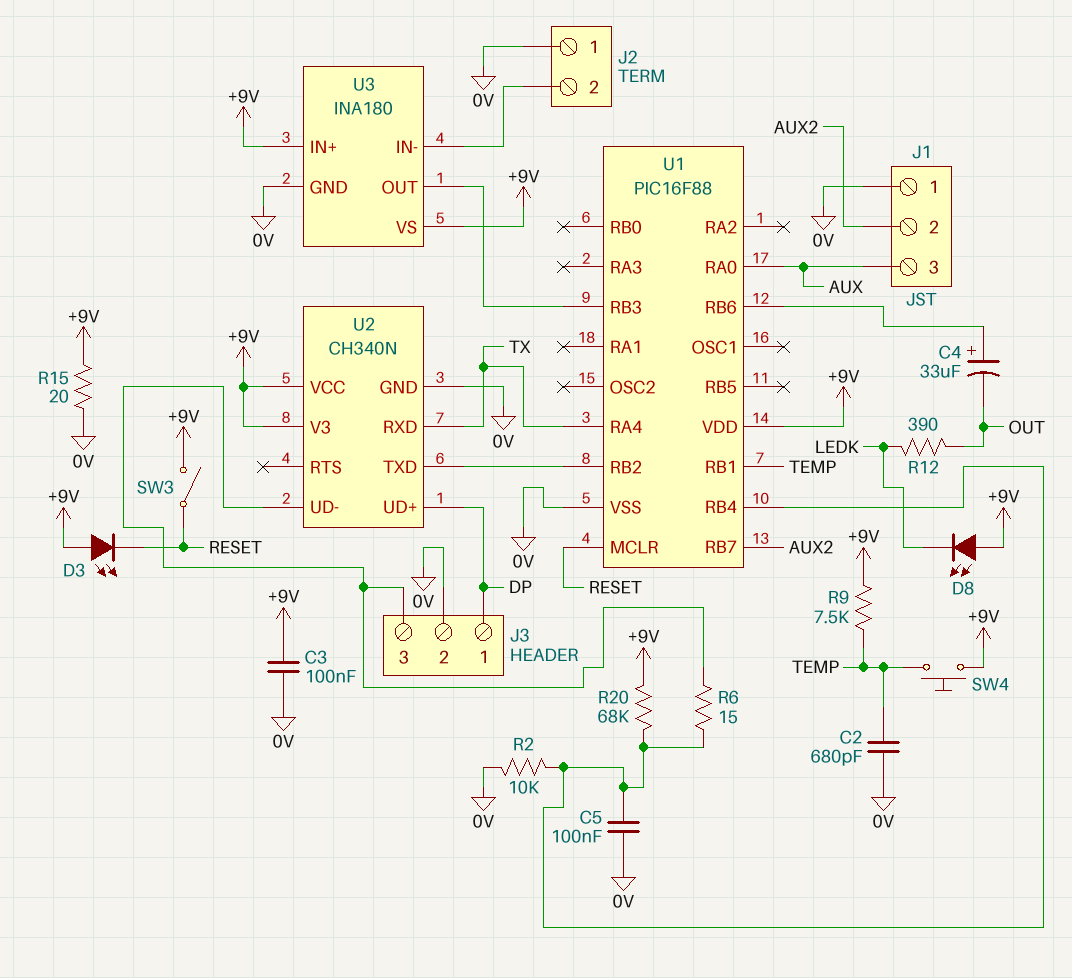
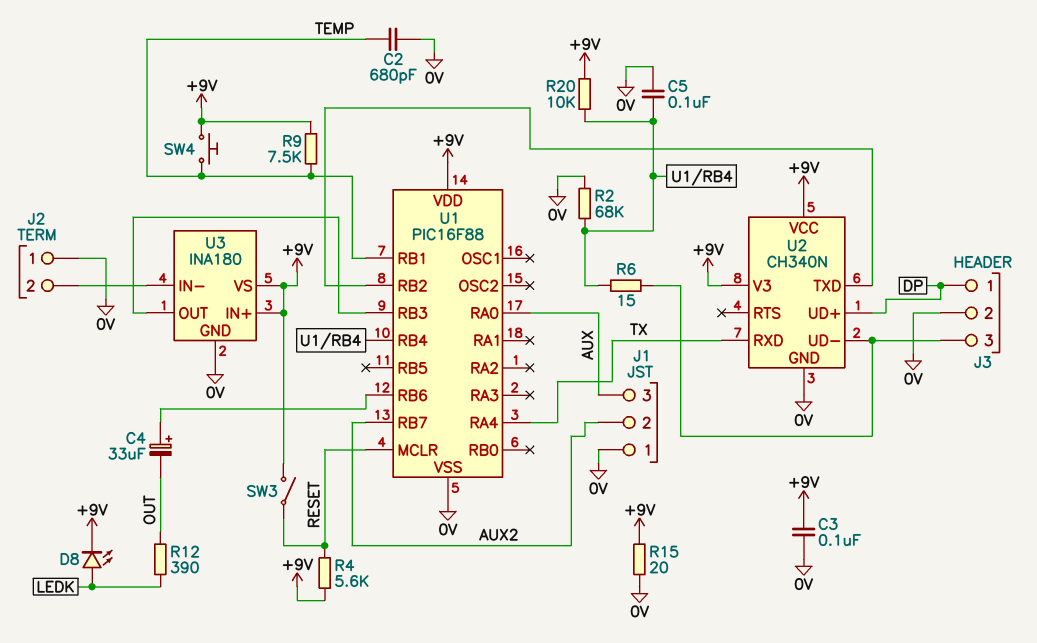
D3: LED (A +9V, K RESET) -> none
D8: LED (A +9V, K LEDK) -> LED (A LEDK, K +9V)
R2: 10k (0V, U1/RB4) -> 68k (0V, U1/RB4)
R4: none -> 5.6k (+9V, RESET)
R20: 68k (+9V, U1/RB4) -> 10k (+9V, U1/RB4)

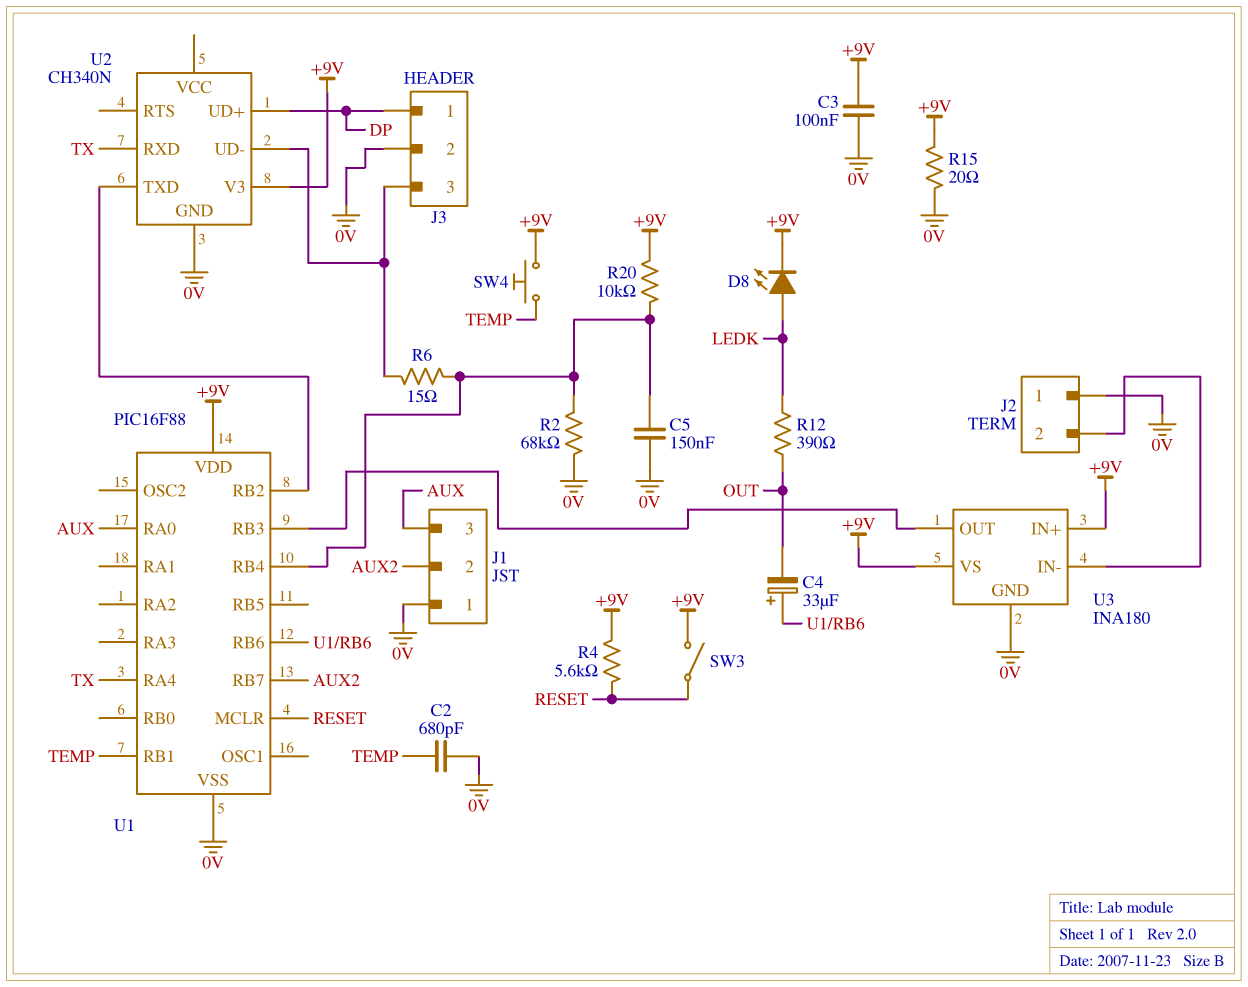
C5: 100nF (0V, U1/RB4) -> 150nF (0V, U1/RB4)
R9: 7.5k (+9V, TEMP) -> none
U2 pin VCC: +9V -> none

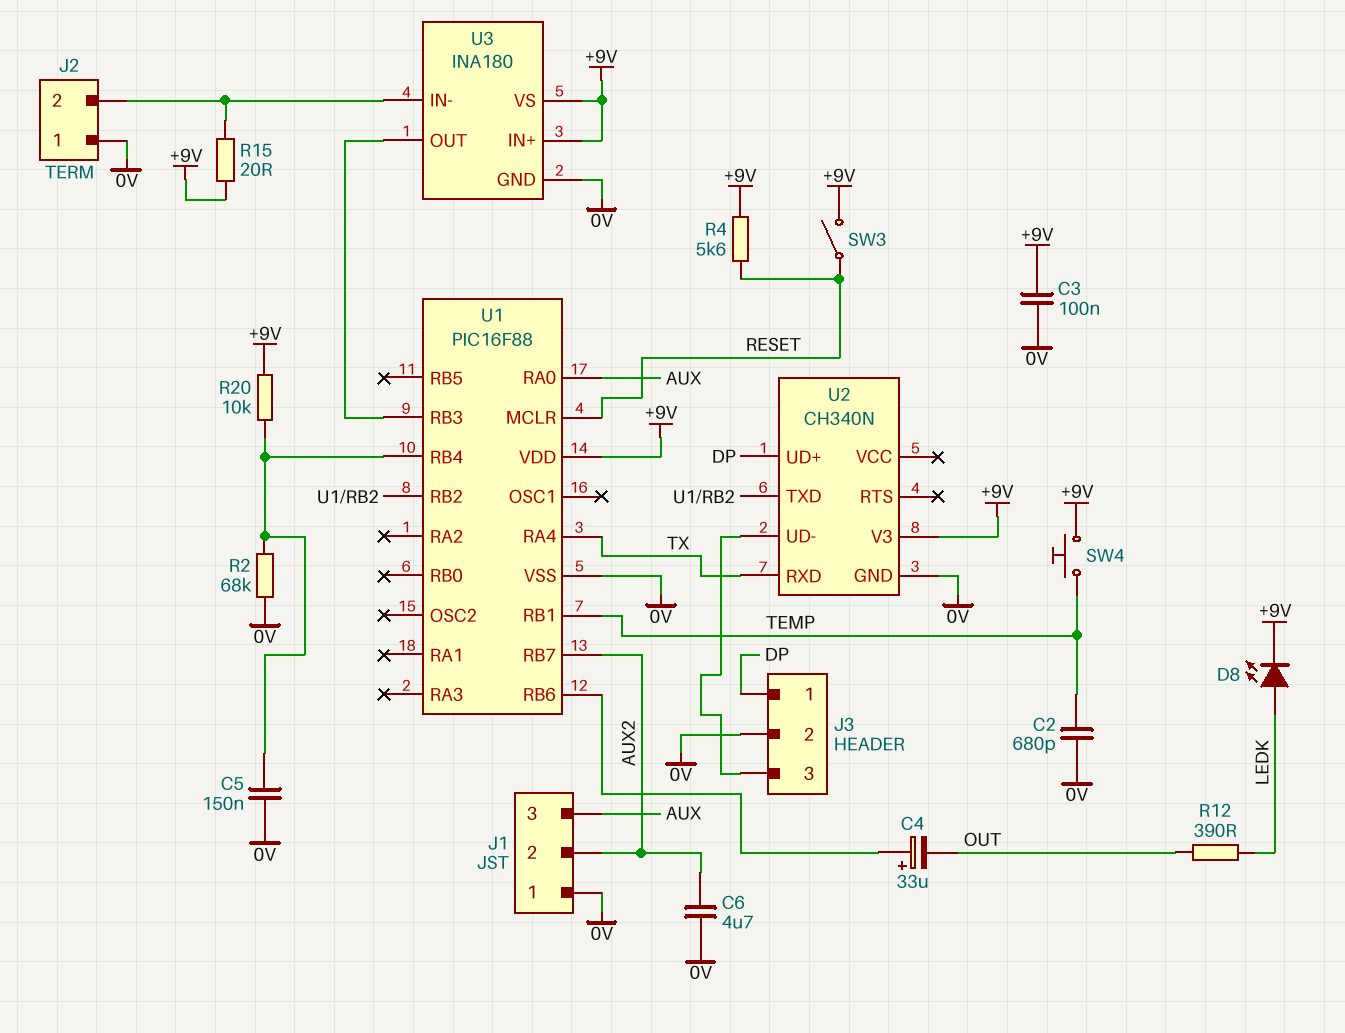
C6: none -> 4.7uF (0V, AUX2)
R6: 15 (J3/3, U1/RB4) -> none
R15: 20 (+9V, 0V) -> 20 (+9V, J2/2)

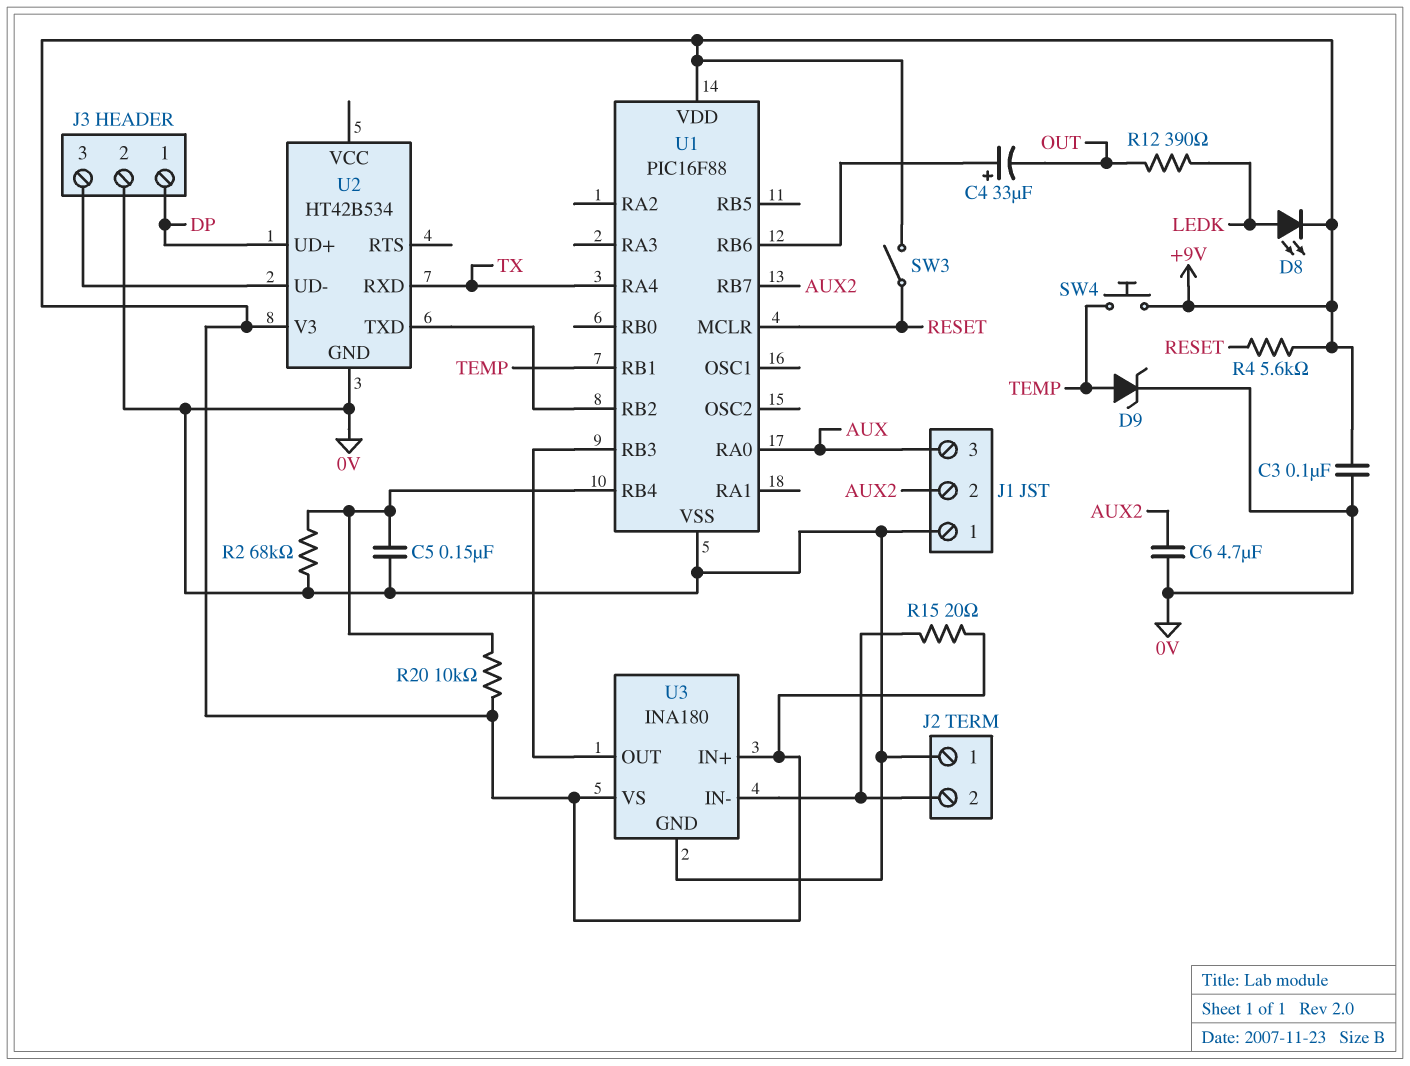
C2: 680pF (0V, TEMP) -> none
D9: none -> zener (A TEMP, K 0V)
U2: CH340N -> HT42B534

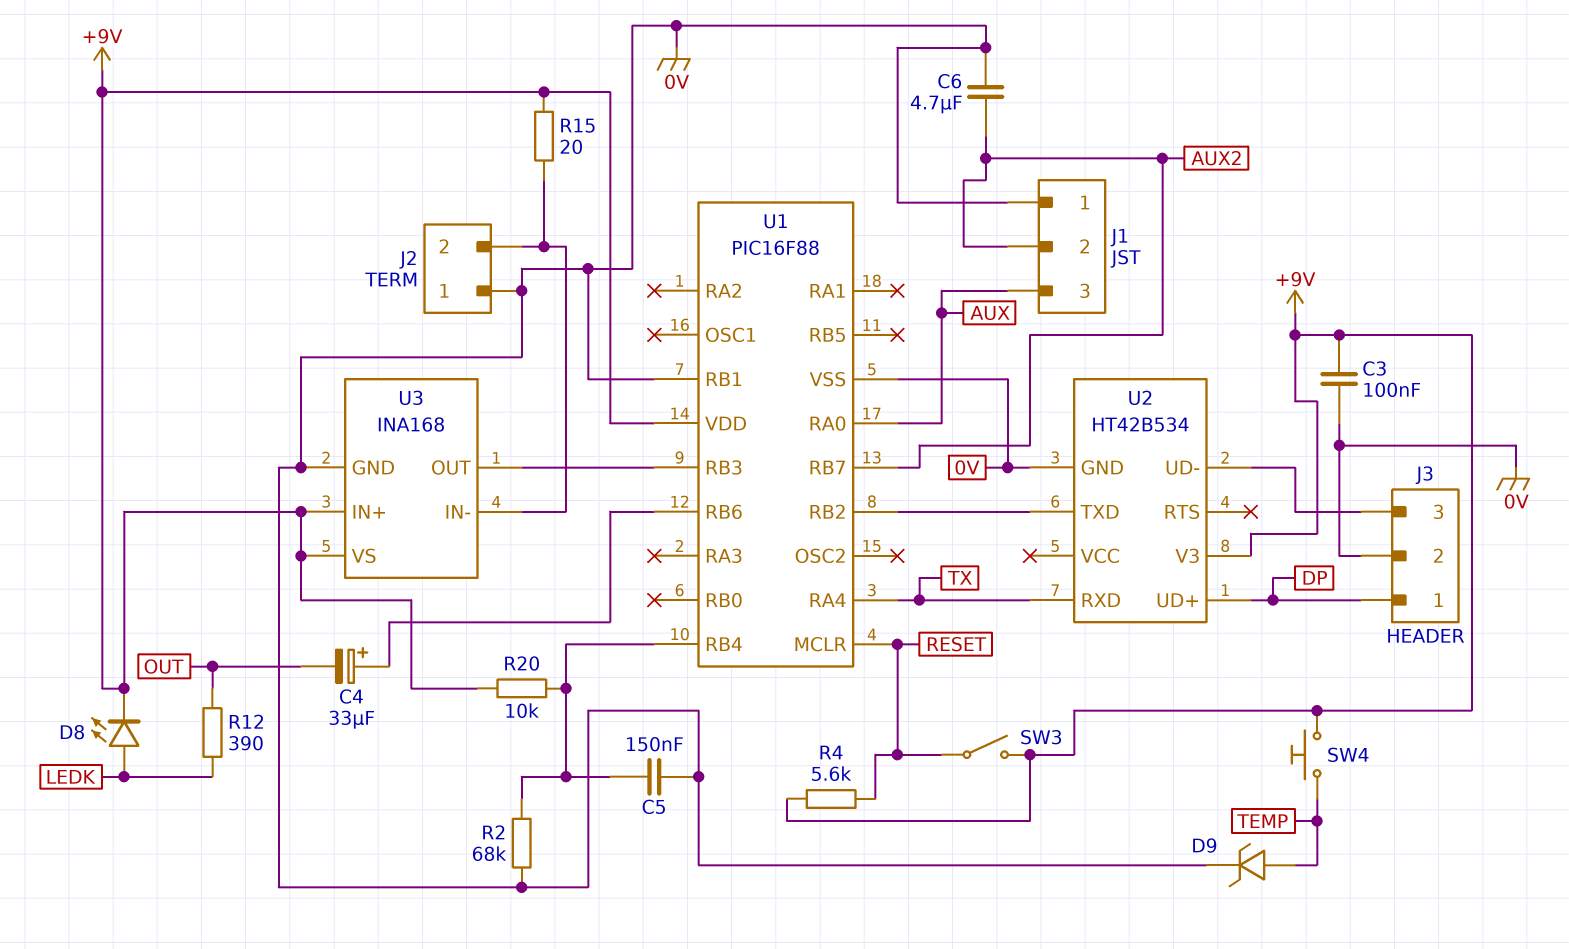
U1 pin RB1: TEMP -> 0V
U3: INA180 -> INA168

